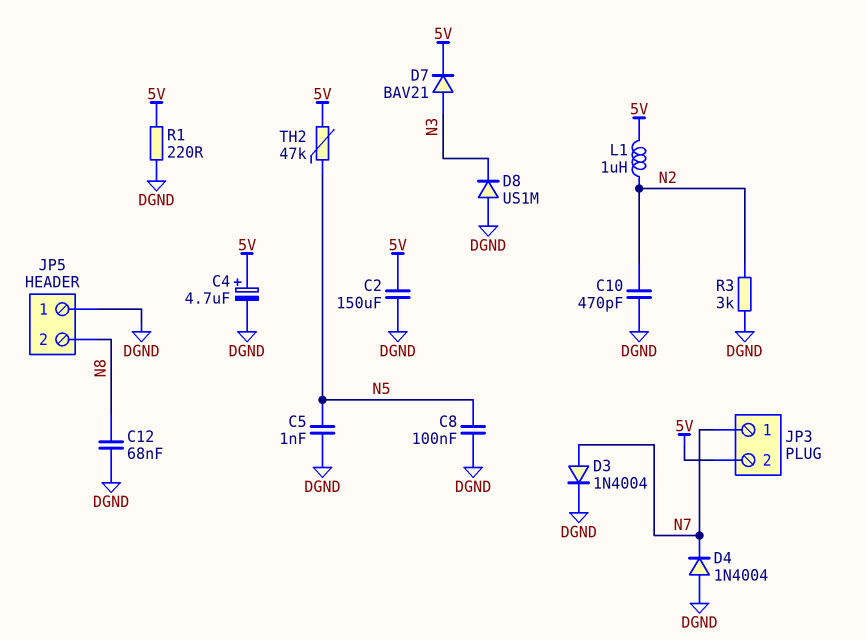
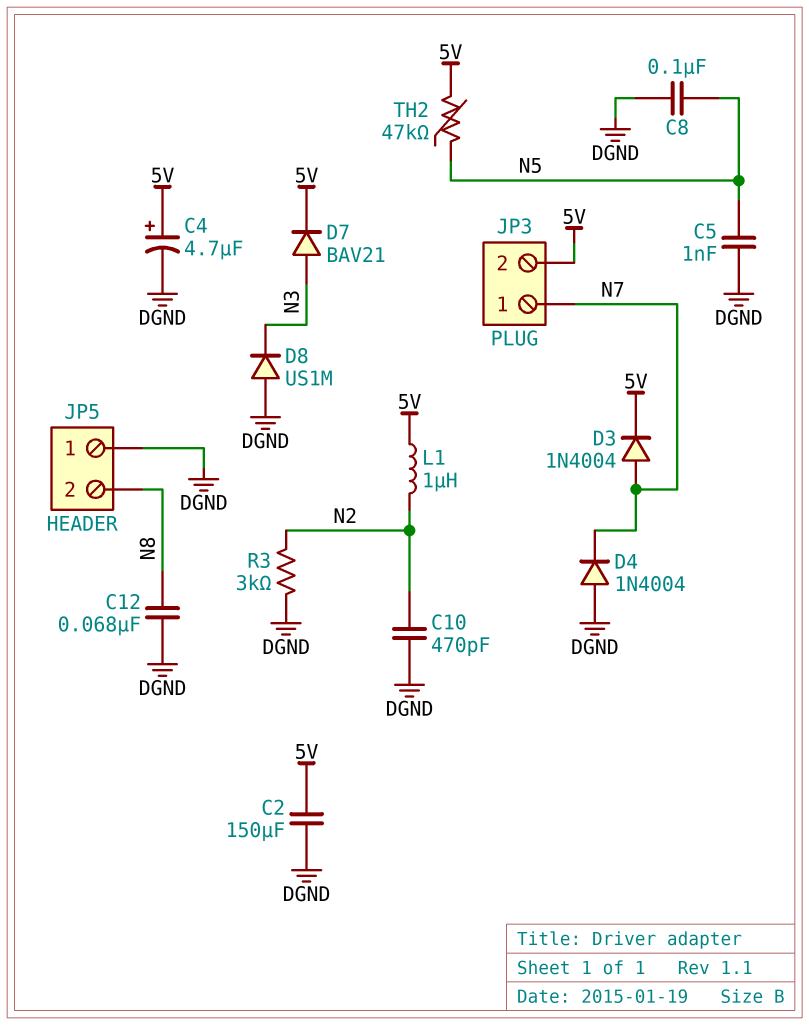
D3: diode 1N4004 (A N7, K DGND) -> diode 1N4004 (A N7, K 5V)
R1: 220 (5V, DGND) -> none

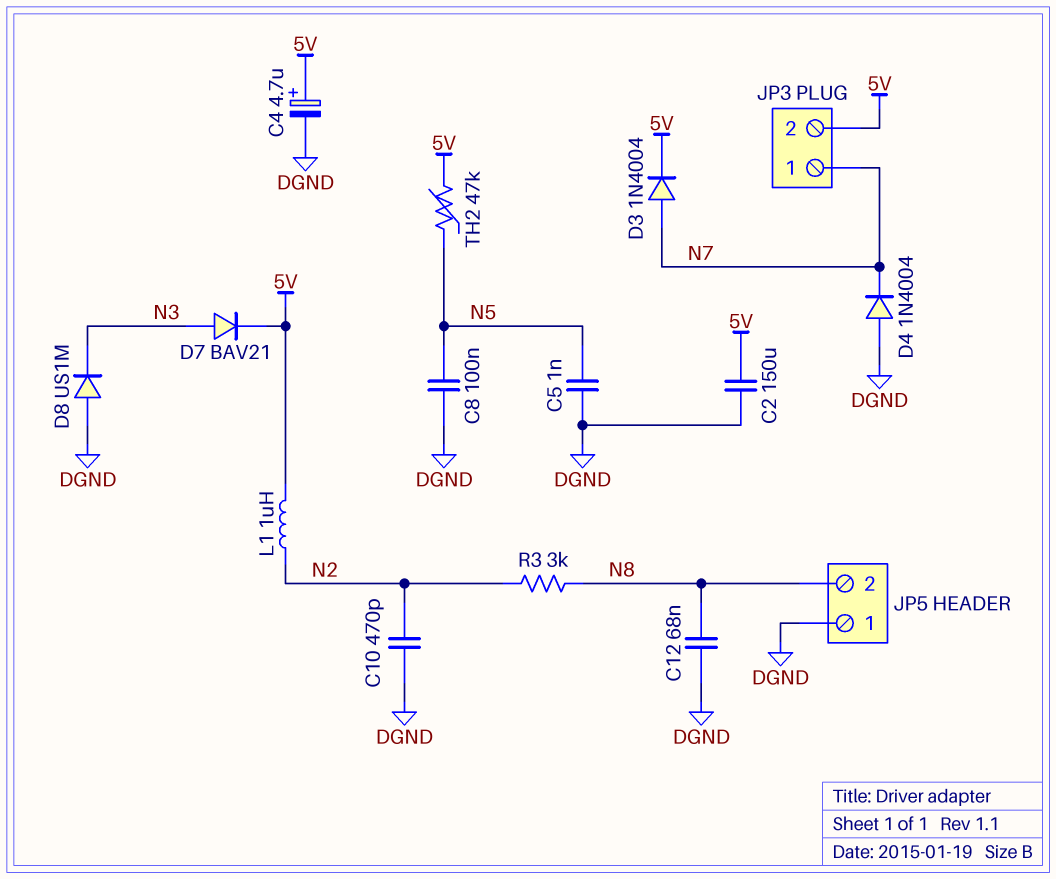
R3: 3k (DGND, N2) -> 3k (N2, N8)

